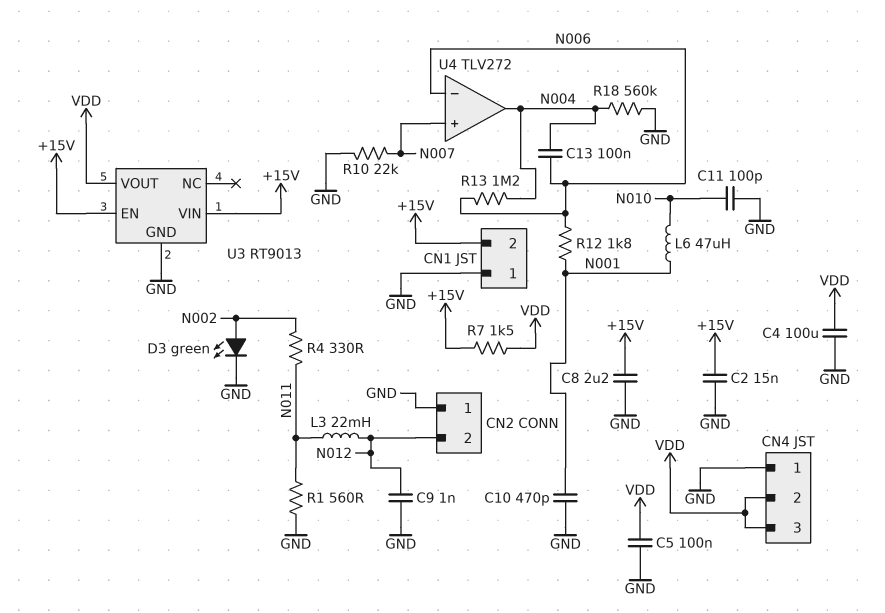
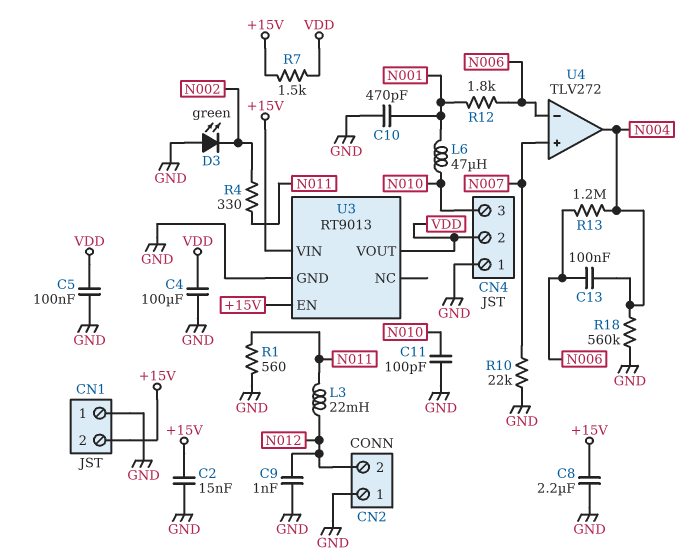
CN4 pin 3: VDD -> N010
D3: LED green (A N002, K GND) -> LED green (A GND, K N002)

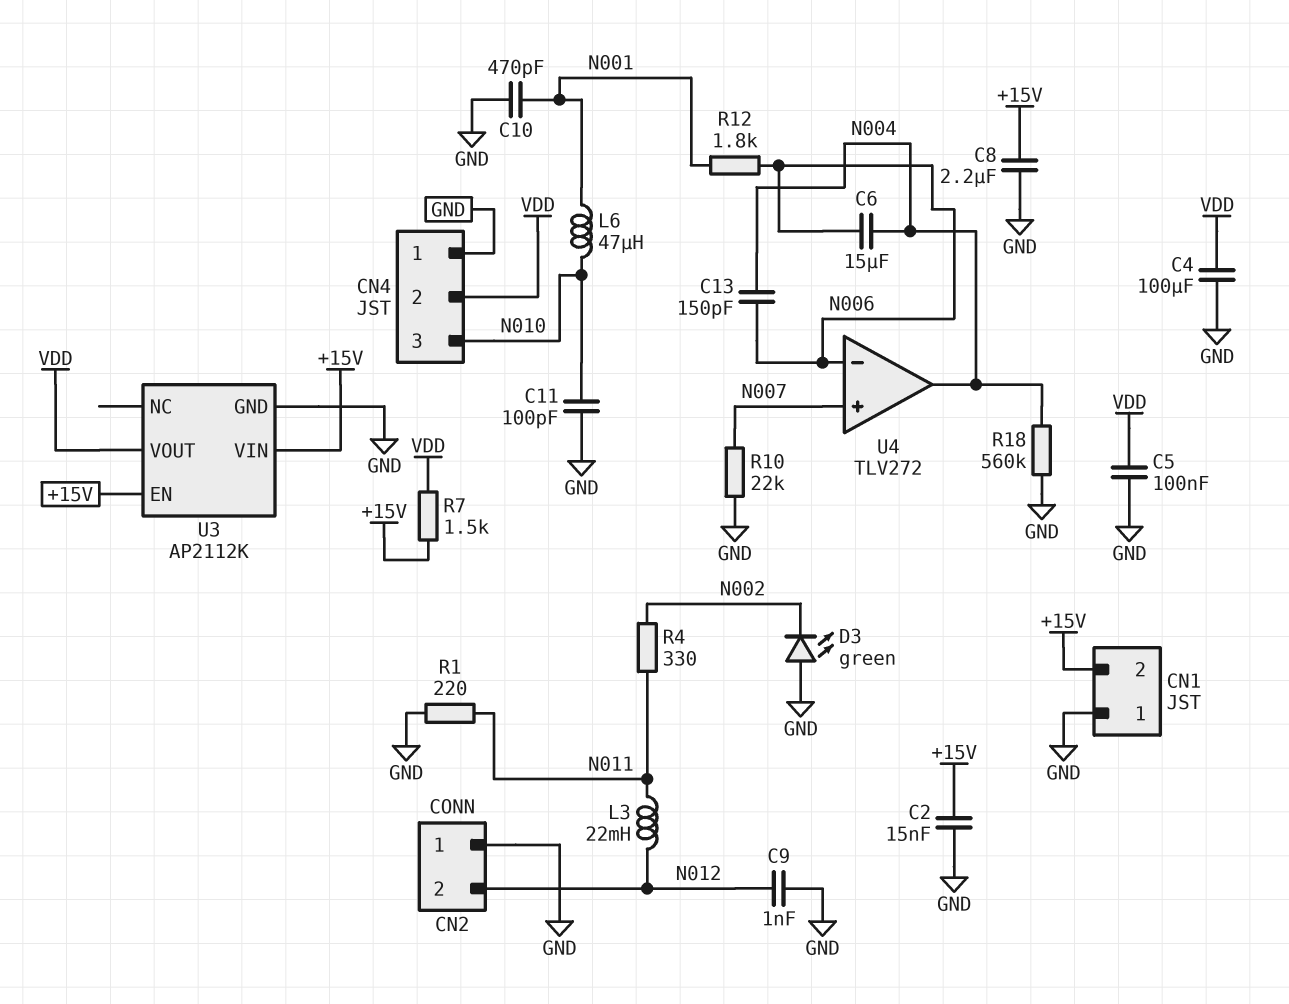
C6: none -> 15uF (N004, N006)
C13: 100nF (N004, N006) -> 150pF (N004, N006)
R1: 560 (GND, N011) -> 220 (GND, N011)
R13: 1.2M (N004, N006) -> none
U3: RT9013 -> AP2112K

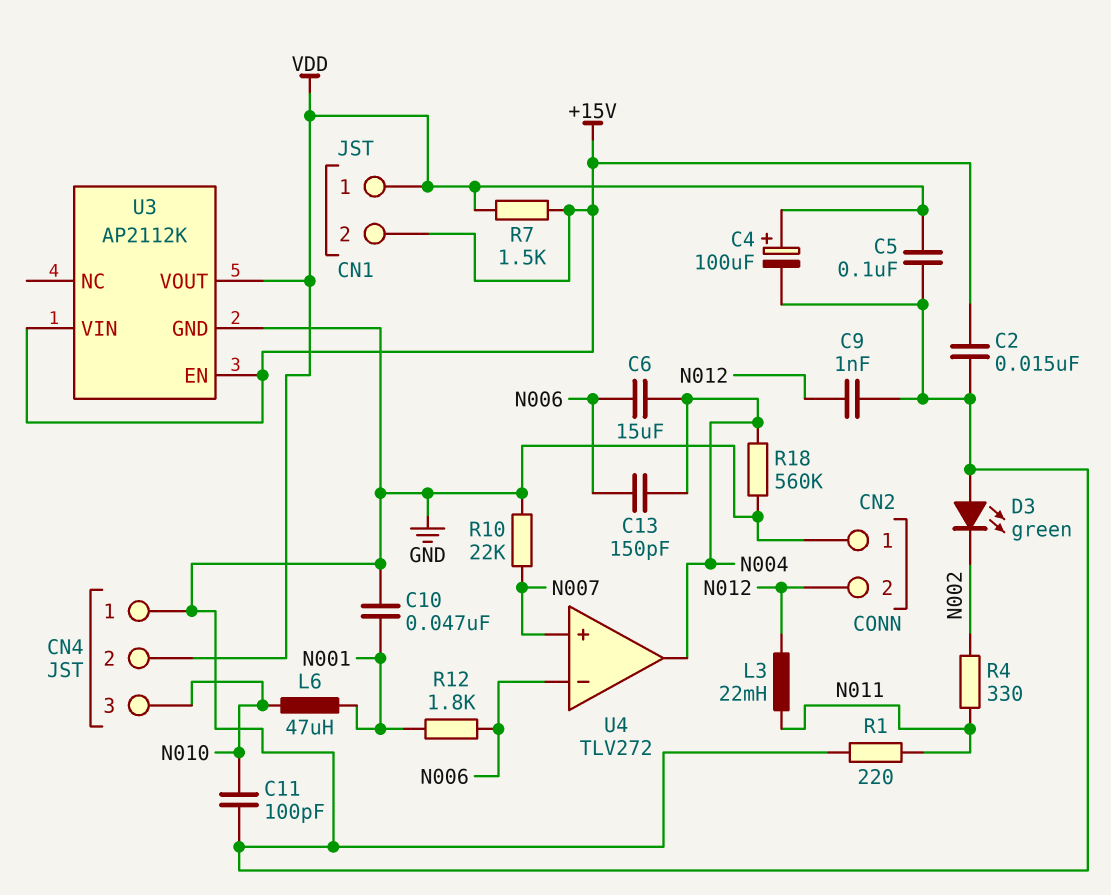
C4: 100uF (GND, VDD) -> 100uF (plus VDD, minus GND)
C8: 2.2uF (+15V, GND) -> none
C10: 470pF (GND, N001) -> 47nF (GND, N001)
CN1 pin 1: GND -> VDD

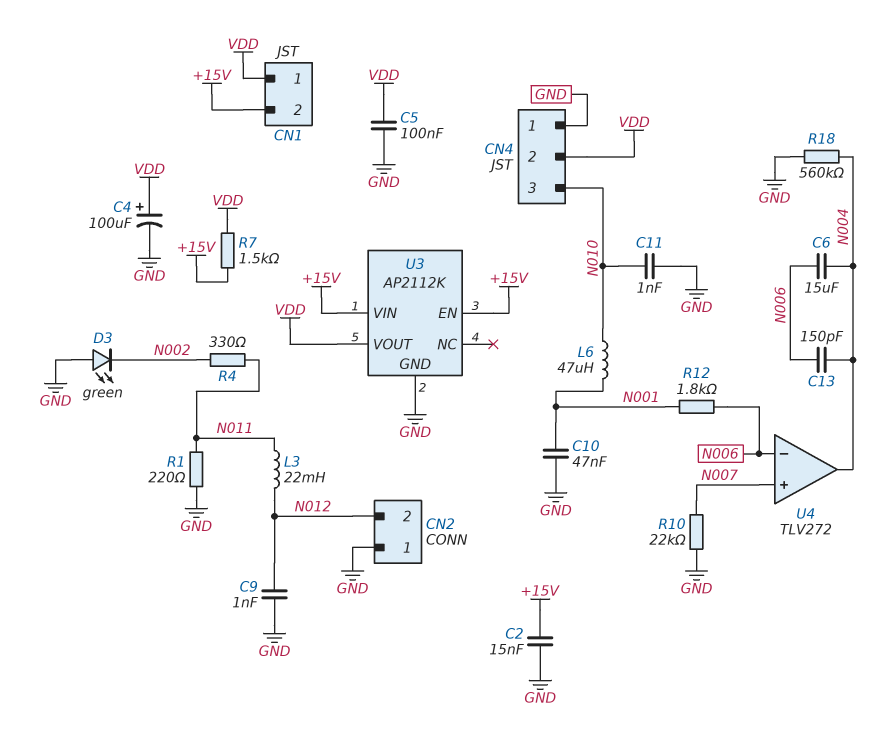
C11: 100pF (GND, N010) -> 1nF (GND, N010)

